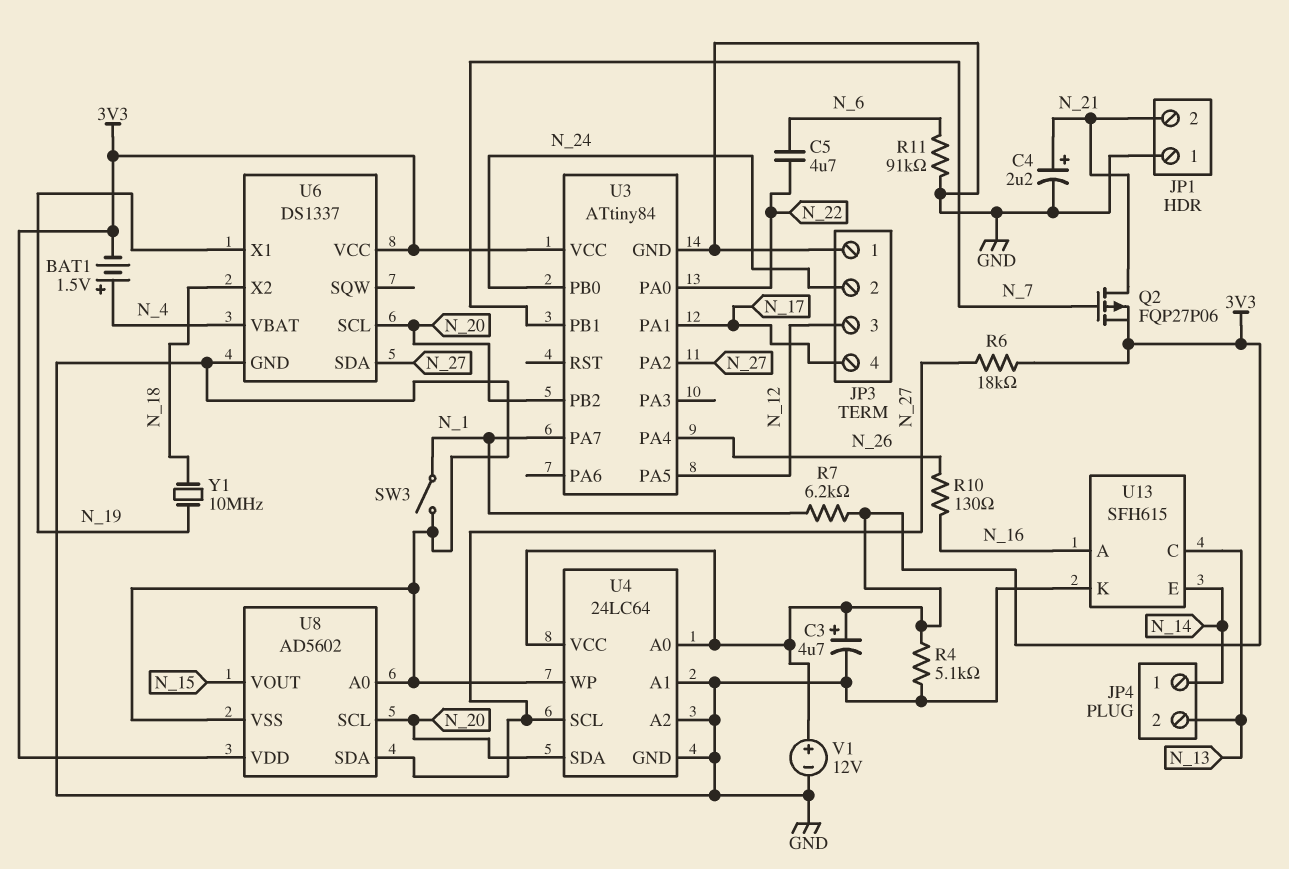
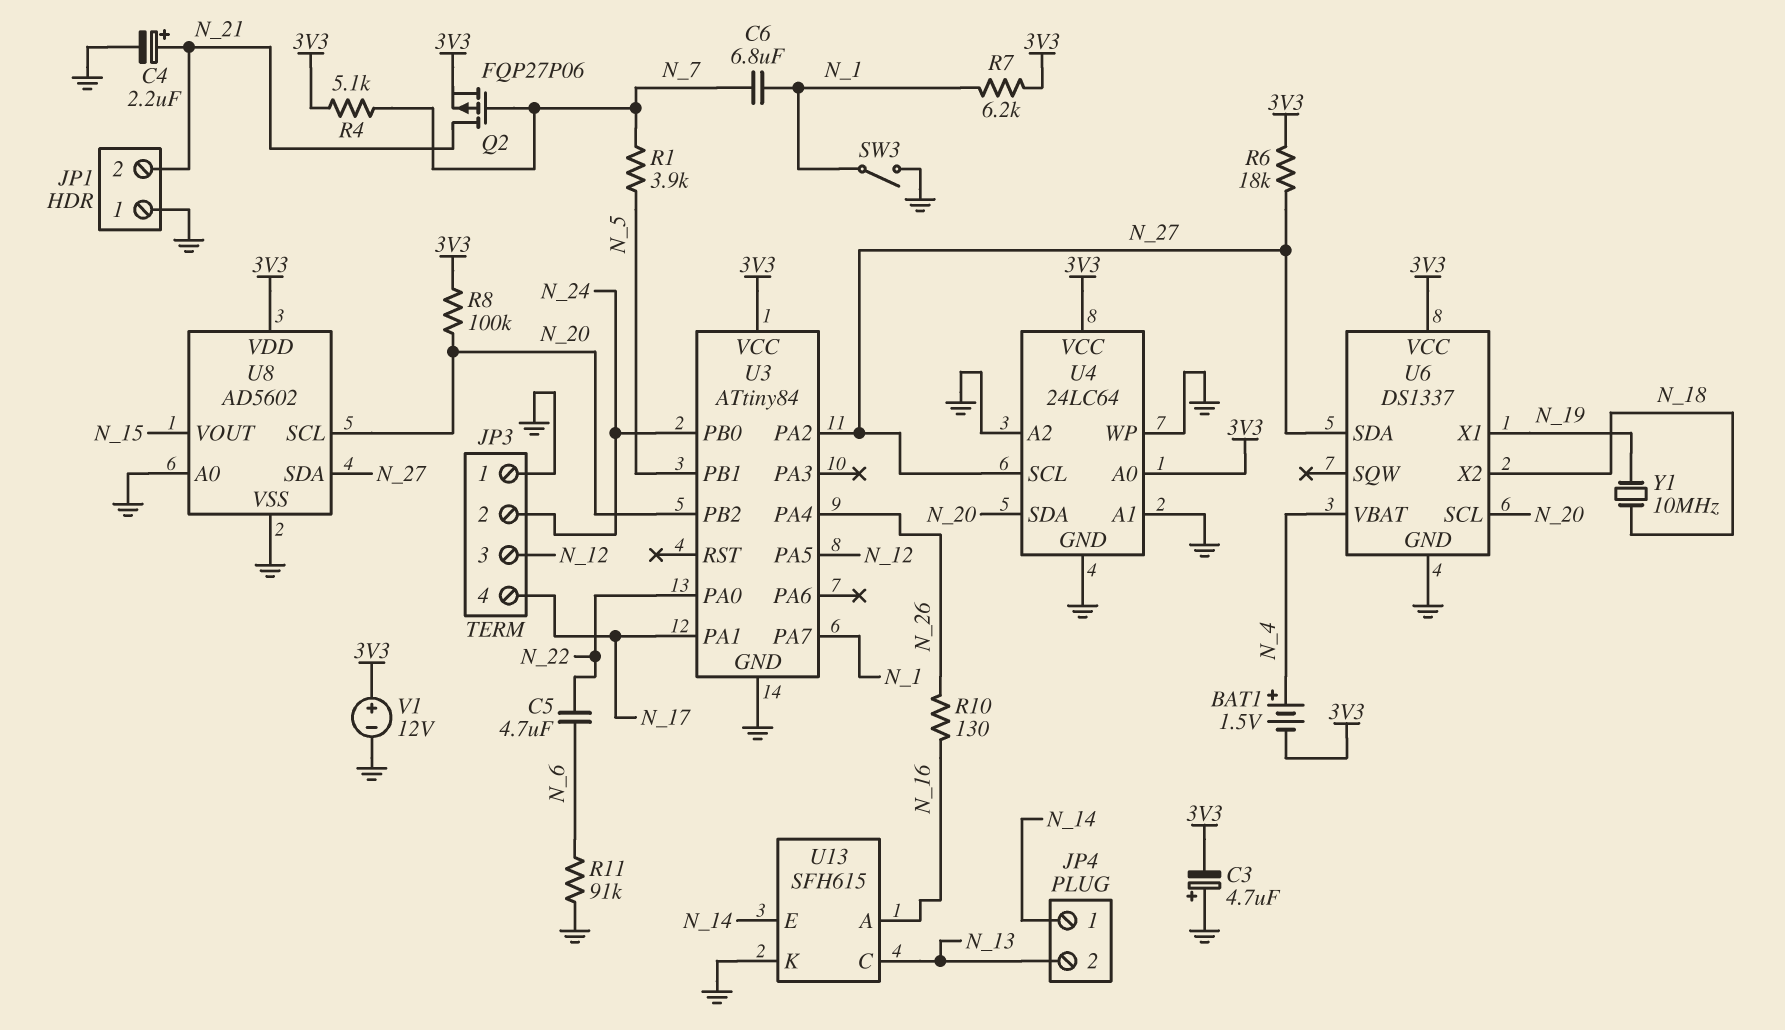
C3: 4.7uF (plus 3V3, minus GND) -> 4.7uF (plus GND, minus 3V3)
C6: none -> 6.8uF (N_1, N_7)
R1: none -> 3.9k (N_5, N_7)
R4: 5.1k (3V3, GND) -> 5.1k (3V3, N_7)
R8: none -> 100k (3V3, N_20)
U3 pin PB1: N_7 -> N_5

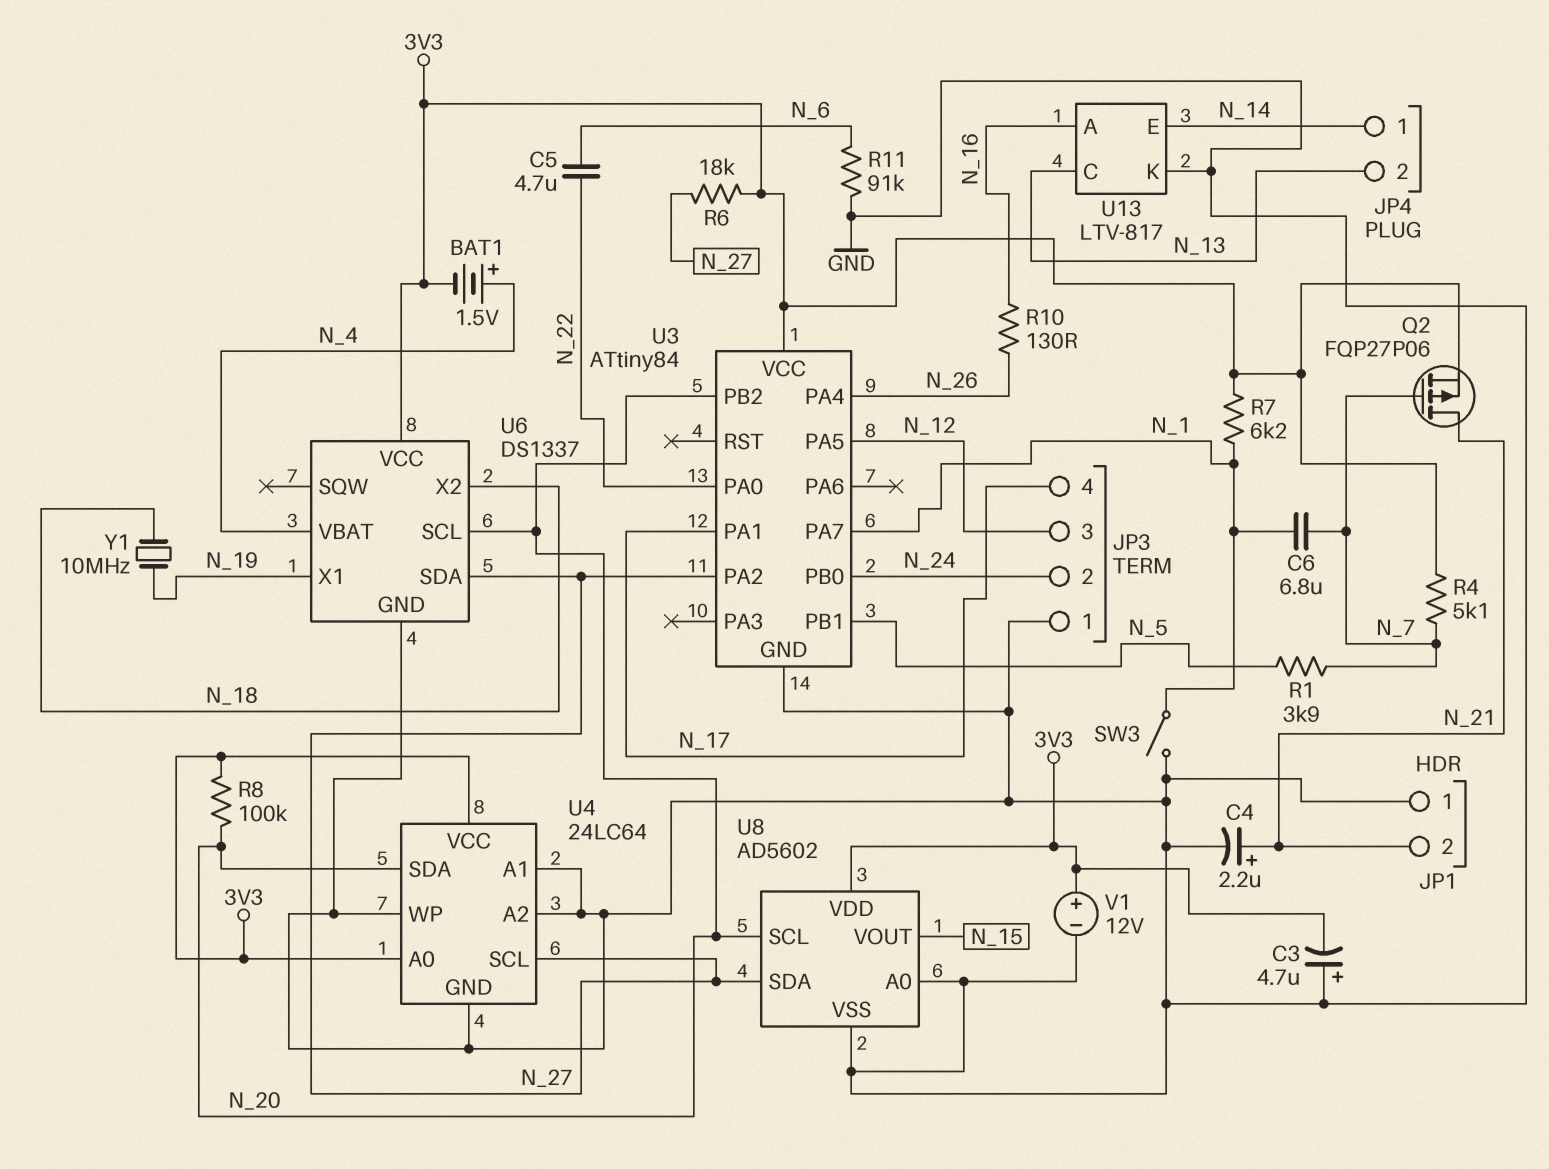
U13: SFH615 -> LTV-817

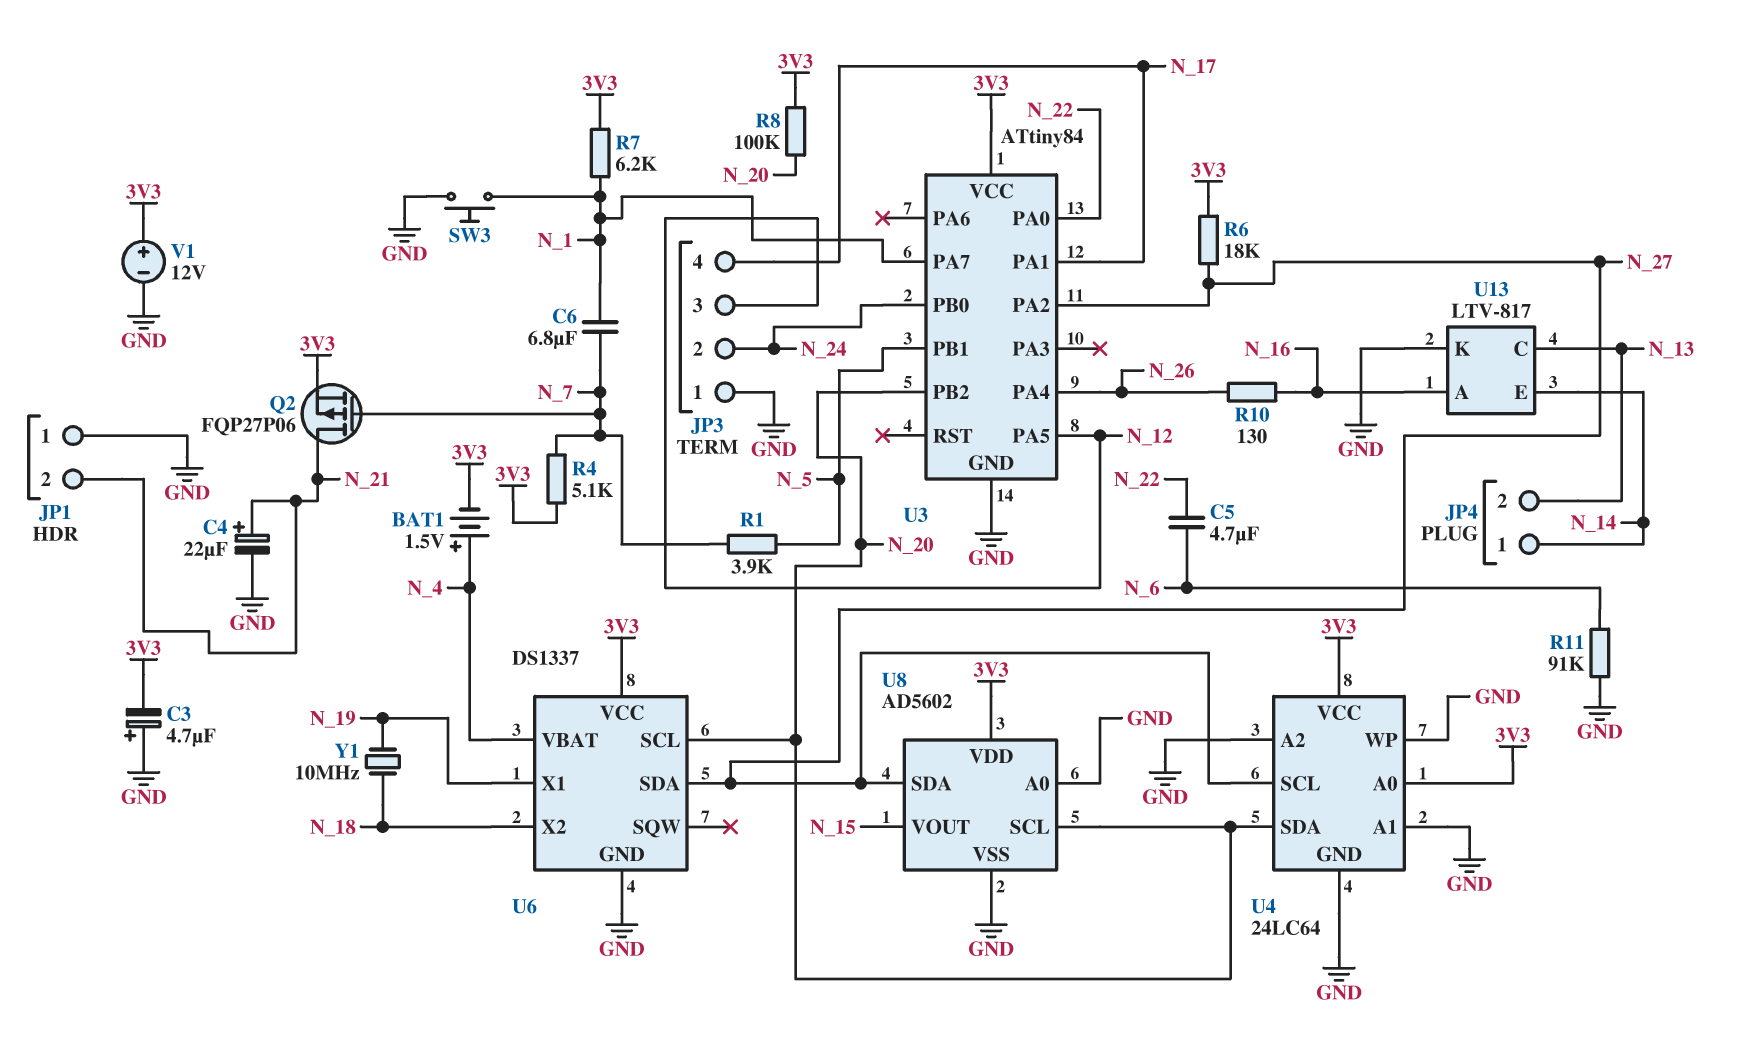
C4: 2.2uF (plus N_21, minus GND) -> 22uF (plus N_21, minus GND)
SW3: switch (GND, N_1) -> button (GND, N_1)

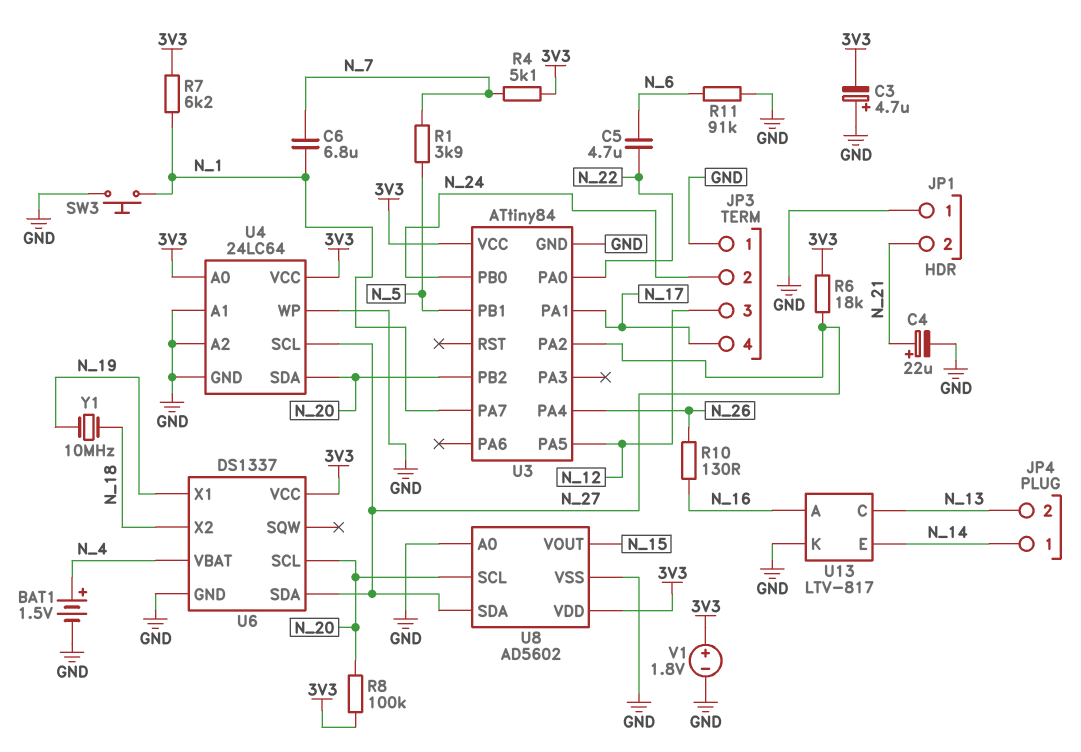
BAT1: 1.5V (plus N_4, minus 3V3) -> 1.5V (plus N_4, minus GND)
Q2: PMOS FQP27P06 (G N_7, D N_21, S 3V3) -> none
V1: 12V (plus 3V3, minus GND) -> 1.8V (plus 3V3, minus GND)

